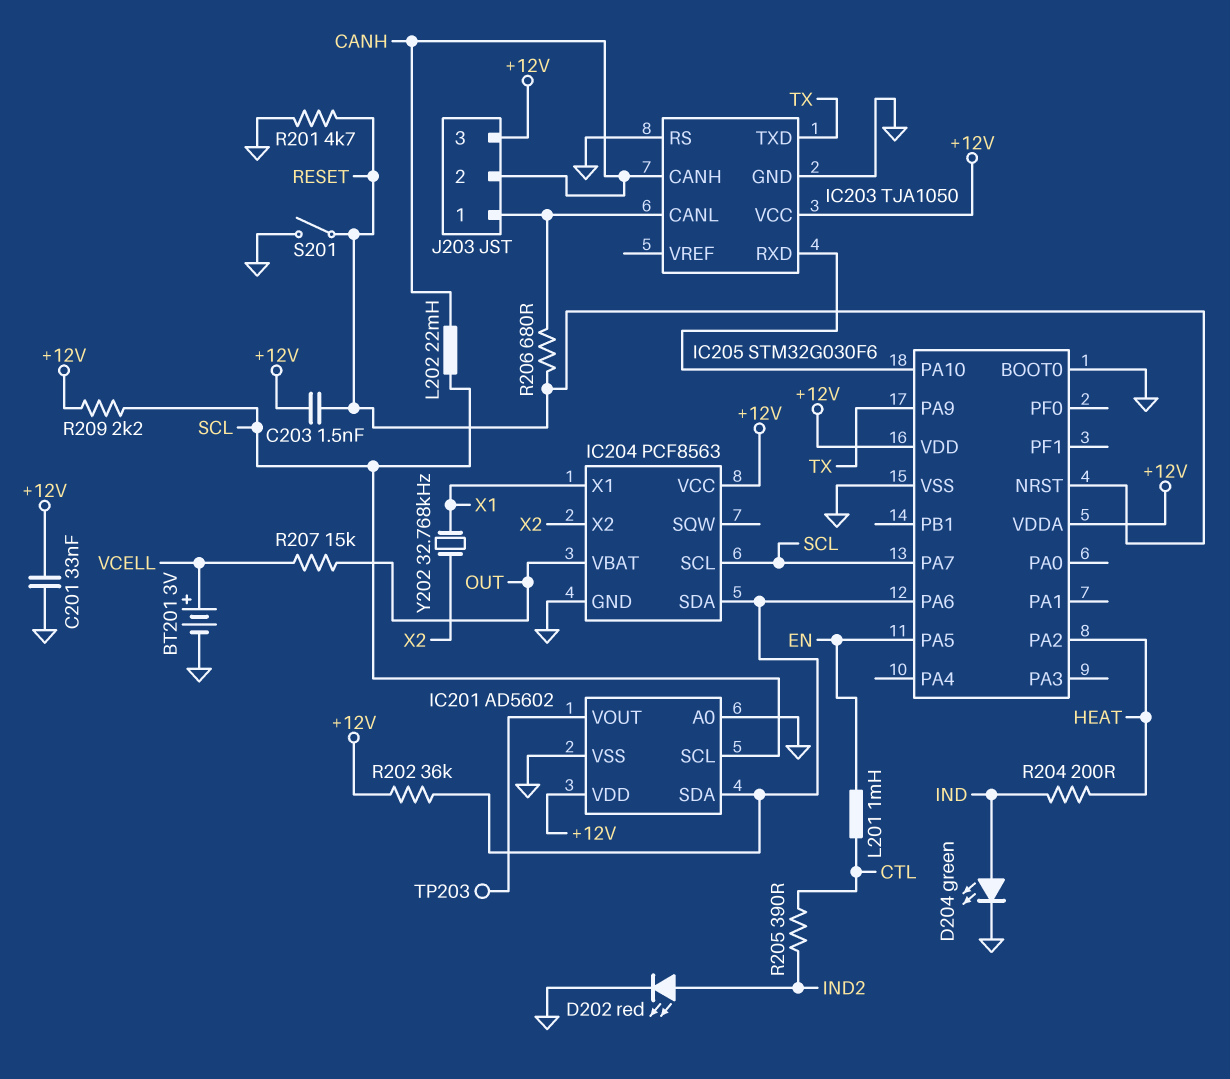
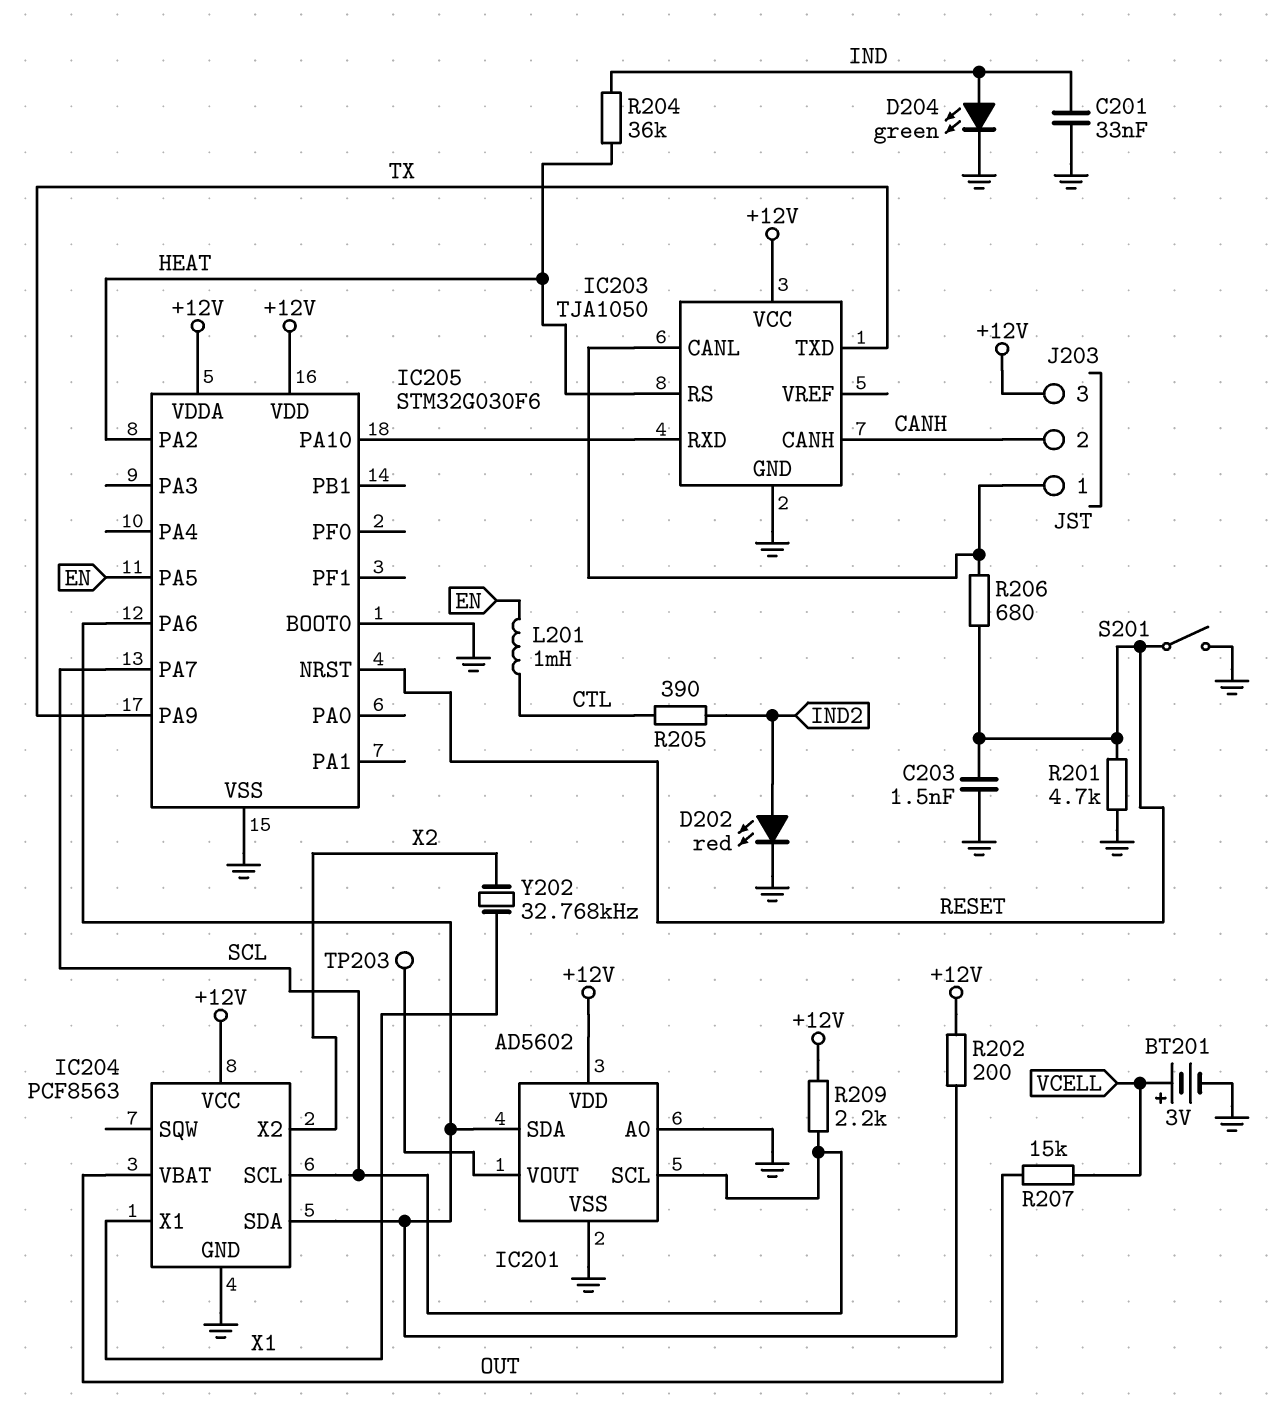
C201: 33nF (+12V, GND) -> 33nF (GND, IND)
C203: 1.5nF (+12V, RESET) -> 1.5nF (GND, RESET)
IC203 pin RS: GND -> HEAT
L202: 22mH (CANH, SCL) -> none
R202: 36k (+12V, IC201/SDA) -> 200 (+12V, IC201/SDA)
R204: 200 (HEAT, IND) -> 36k (HEAT, IND)

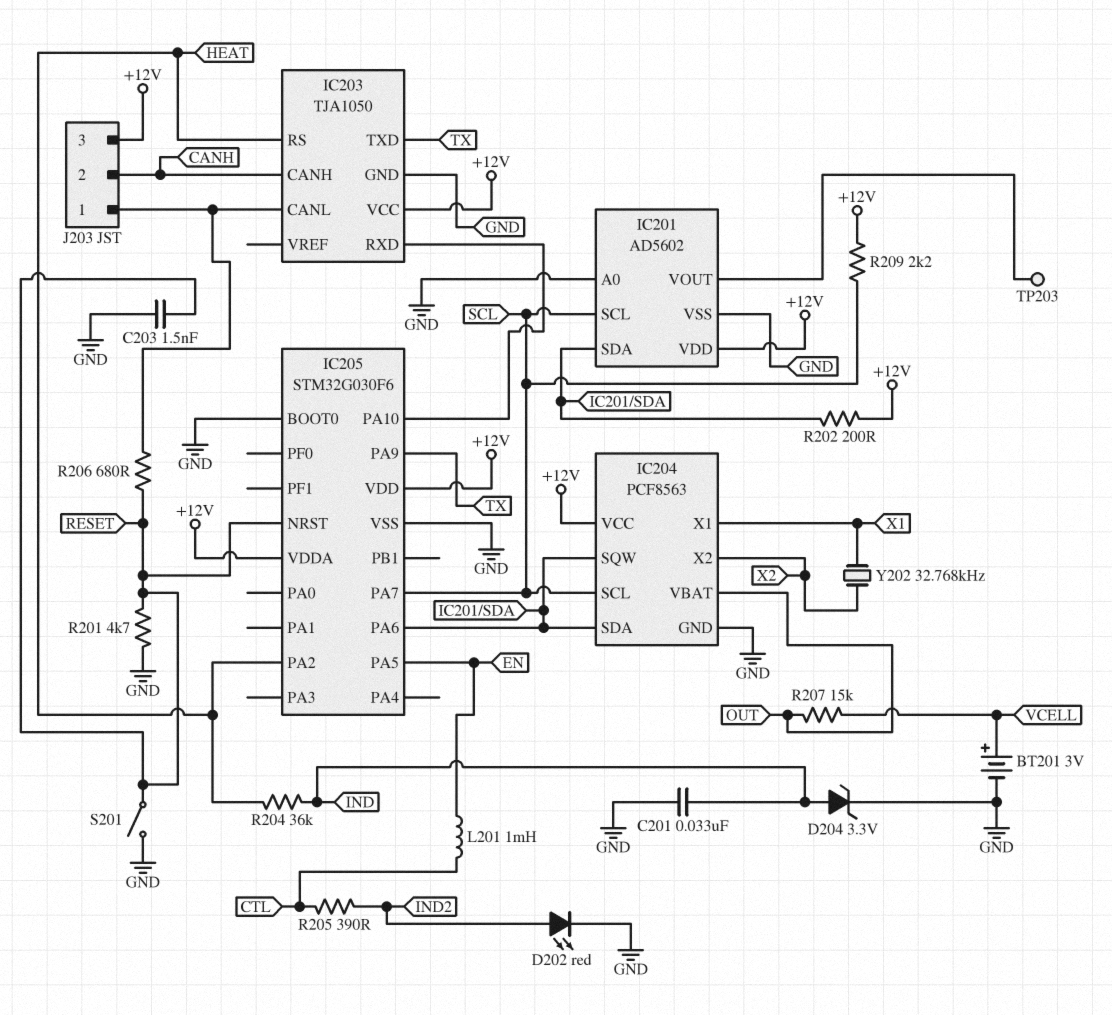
D204: LED green (A IND, K GND) -> zener 3.3V (A IND, K GND)
IC204 pin SQW: none -> IC201/SDA

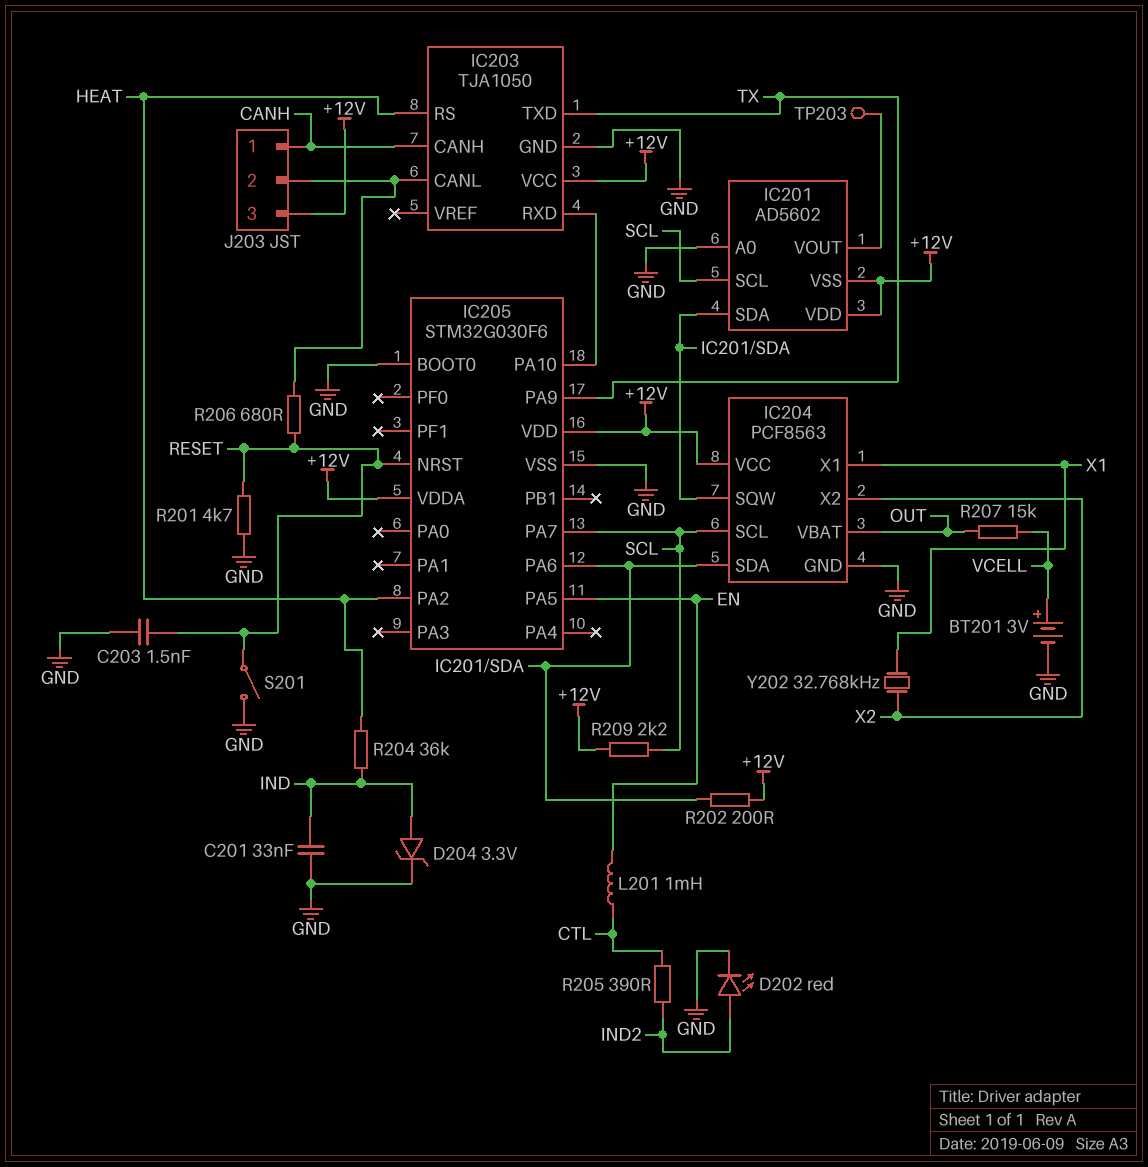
IC201 pin VSS: GND -> +12V
J203 pin 1: IC203/CANL -> CANH
J203 pin 2: CANH -> IC203/CANL

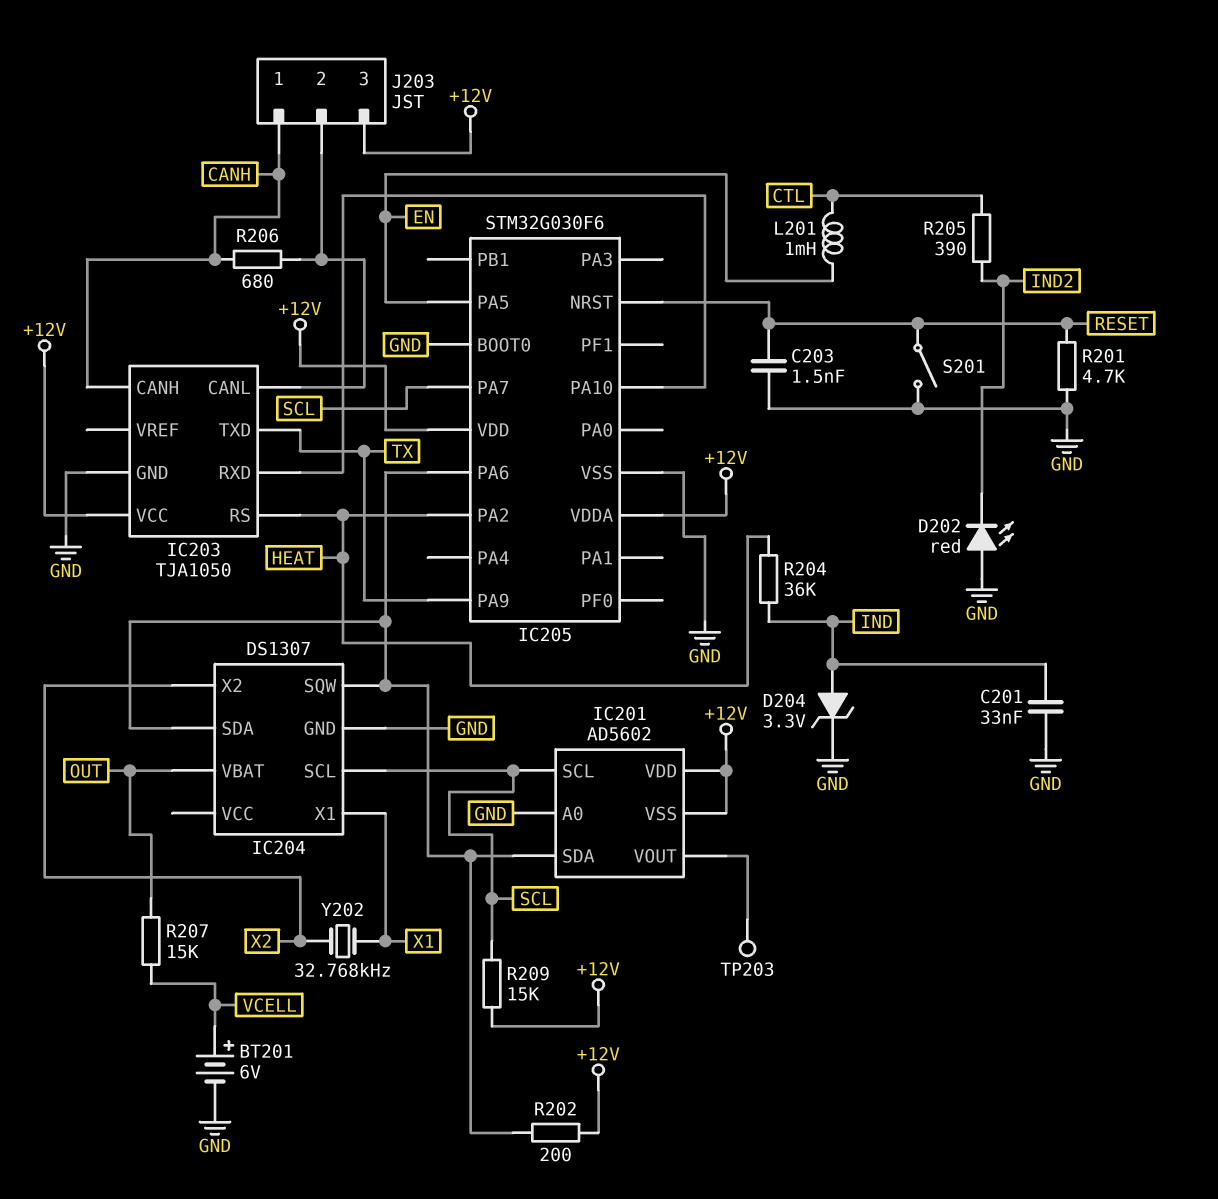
BT201: 3V (plus VCELL, minus GND) -> 6V (plus VCELL, minus GND)
D202: LED red (A IND2, K GND) -> LED red (A GND, K IND2)
IC204: PCF8563 -> DS1307
IC204 pin VCC: +12V -> none
R206: 680 (IC203/CANL, RESET) -> 680 (CANH, IC203/CANL)
R209: 2.2k (+12V, SCL) -> 15k (+12V, SCL)

